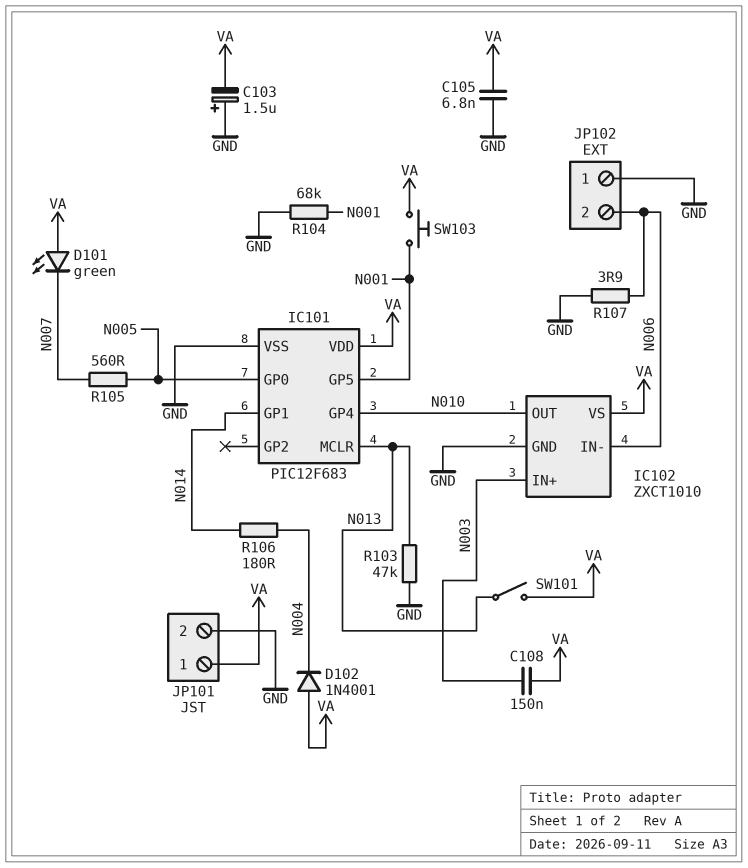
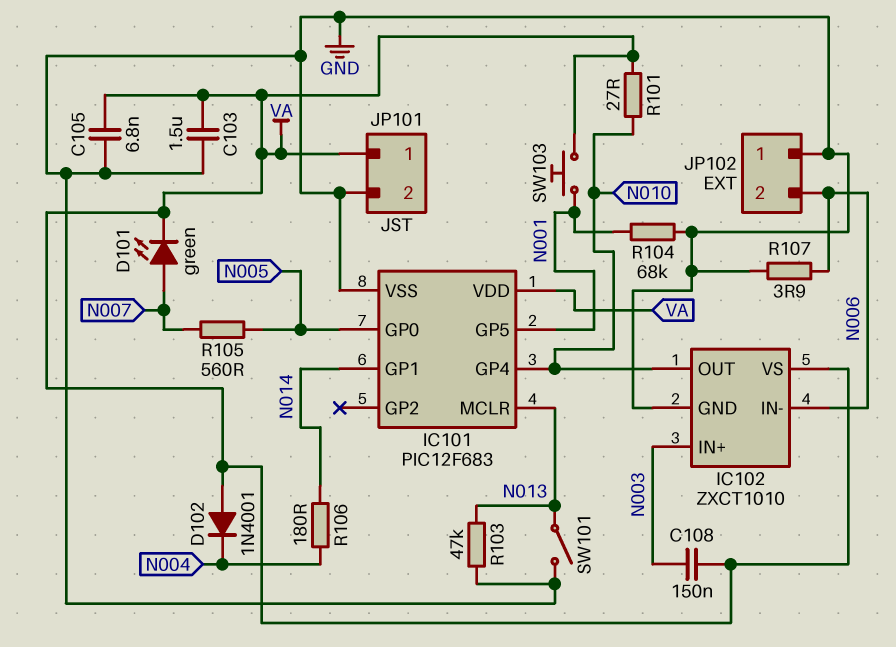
C103: 1.5uF (plus GND, minus VA) -> 1.5uF (GND, VA)
D101: LED green (A VA, K N007) -> LED green (A N007, K VA)
R101: none -> 27 (N010, VA)
SW101: switch (N013, VA) -> switch (GND, N013)

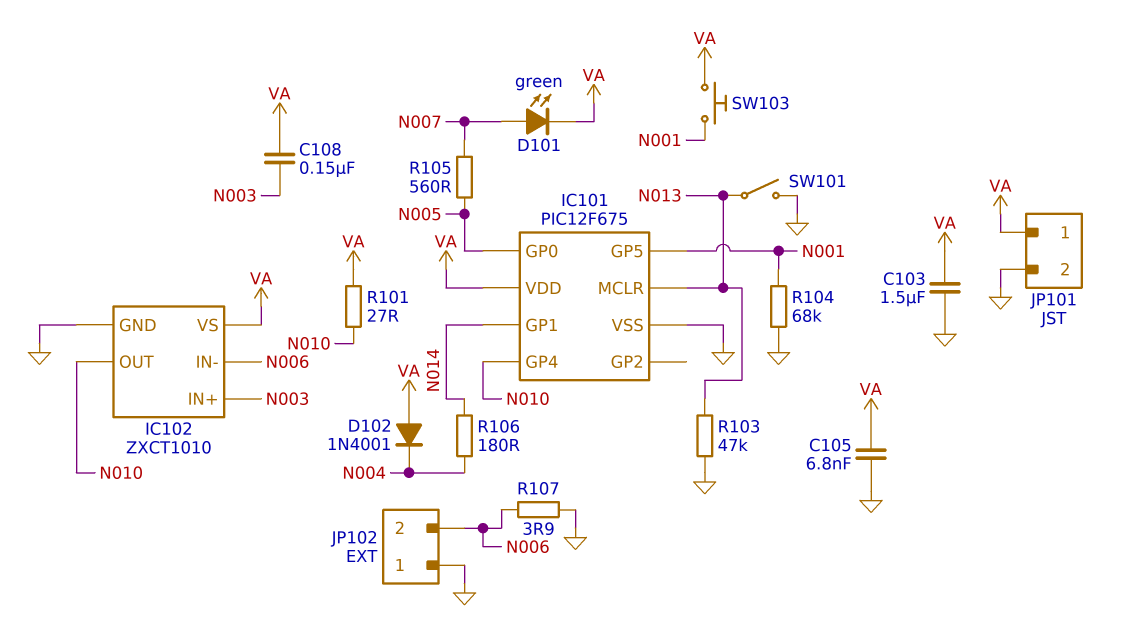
IC101: PIC12F683 -> PIC12F675

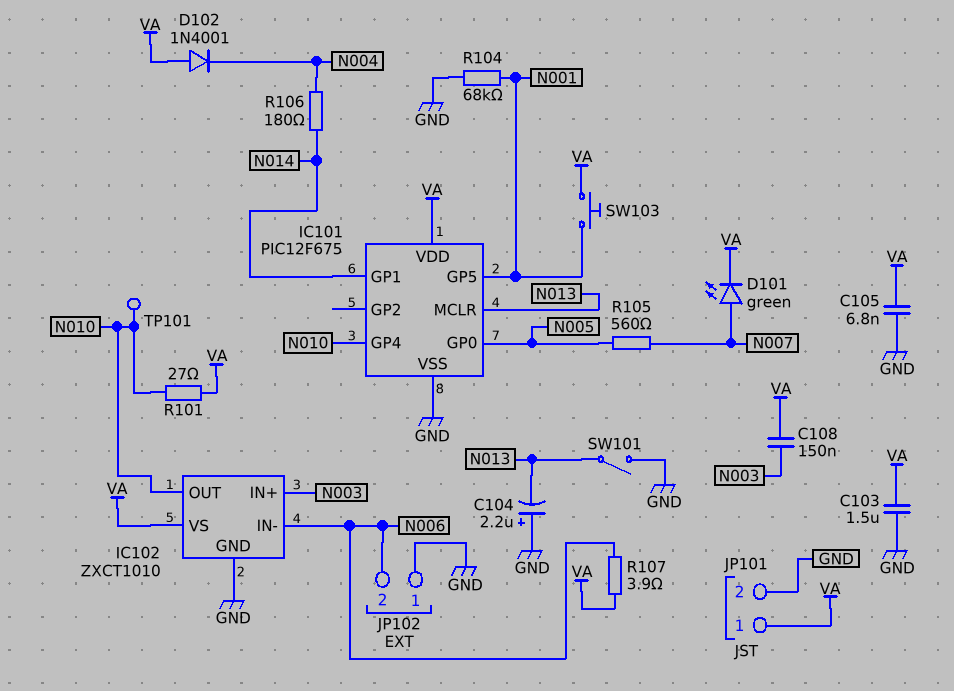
C104: none -> 2.2uF (plus GND, minus N013)
R103: 47k (GND, N013) -> none
R107: 3.9 (GND, N006) -> 3.9 (N006, VA)
TP101: none -> test point (N010)

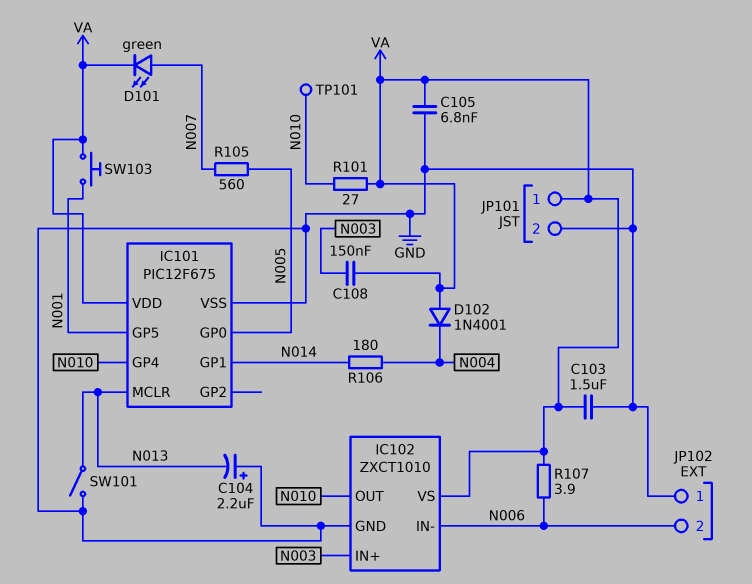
R104: 68k (GND, N001) -> none

